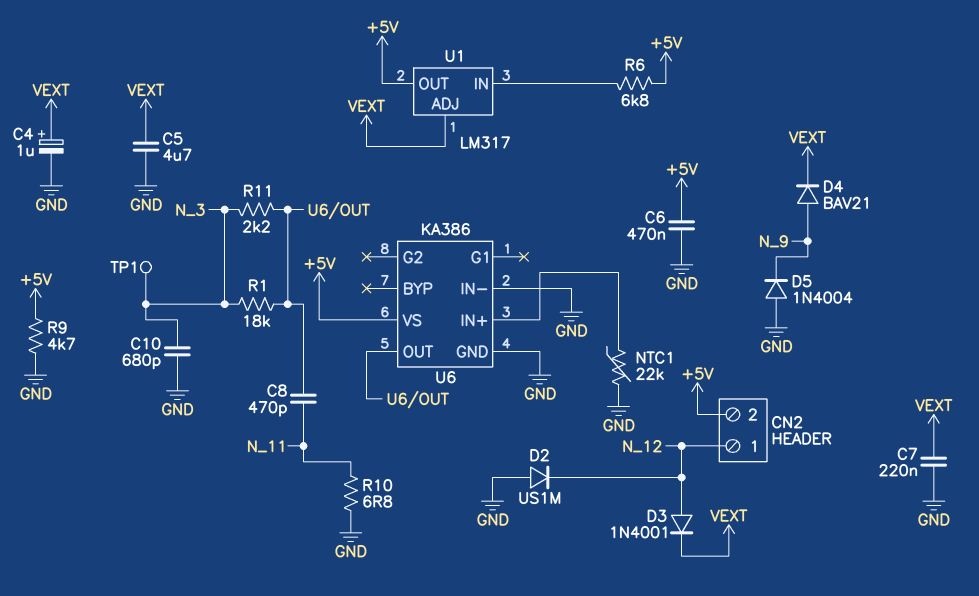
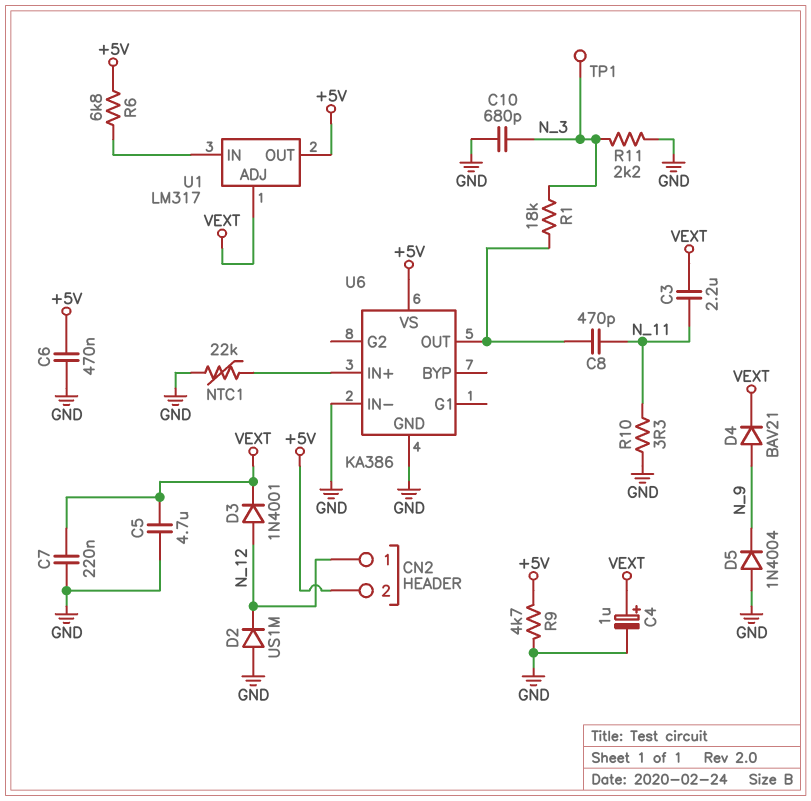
C3: none -> 2.2uF (N_11, VEXT)
R10: 6.8 (GND, N_11) -> 3.3 (GND, N_11)
R11: 2.2k (N_3, U6/OUT) -> 2.2k (GND, N_3)

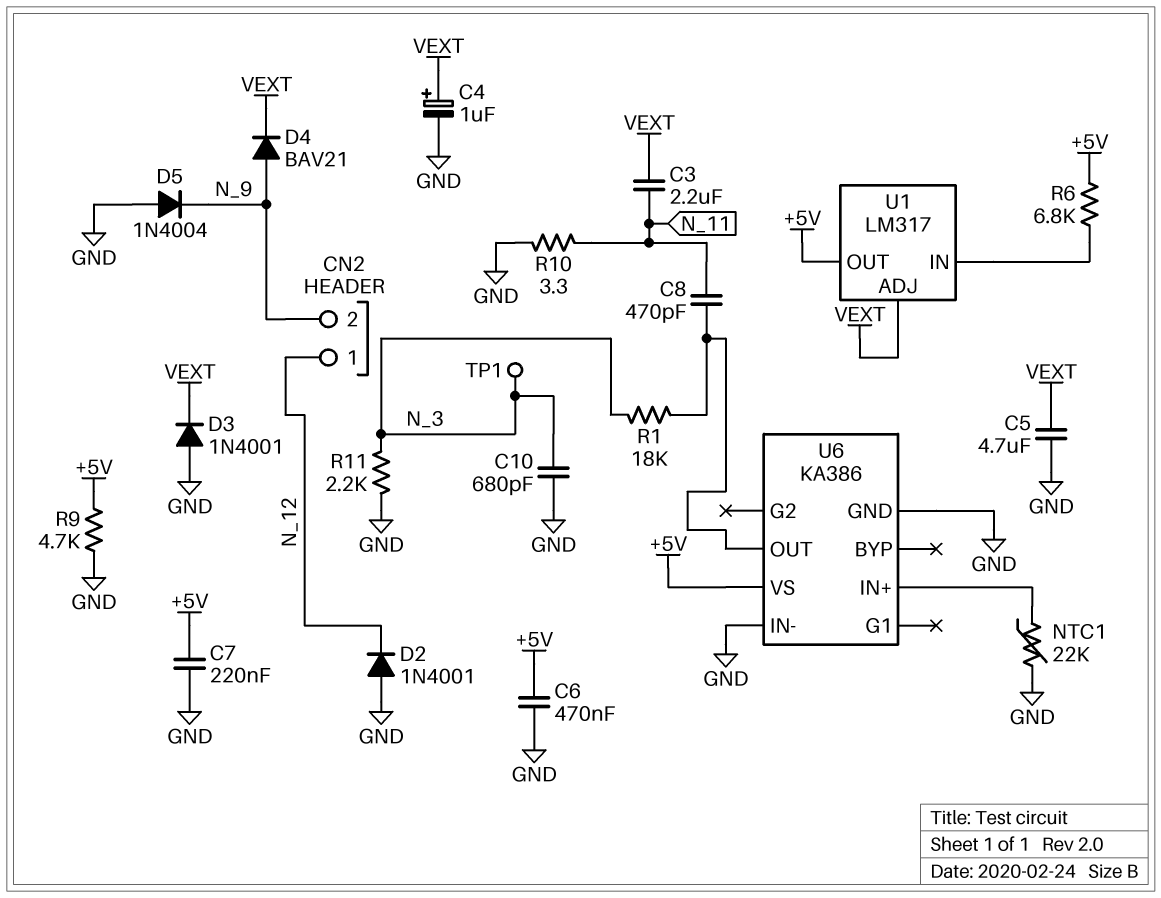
C7: 220nF (GND, VEXT) -> 220nF (+5V, GND)
CN2 pin 2: +5V -> N_9
D2: diode US1M (A GND, K N_12) -> diode 1N4001 (A GND, K N_12)
D3: diode 1N4001 (A N_12, K VEXT) -> diode 1N4001 (A GND, K VEXT)

